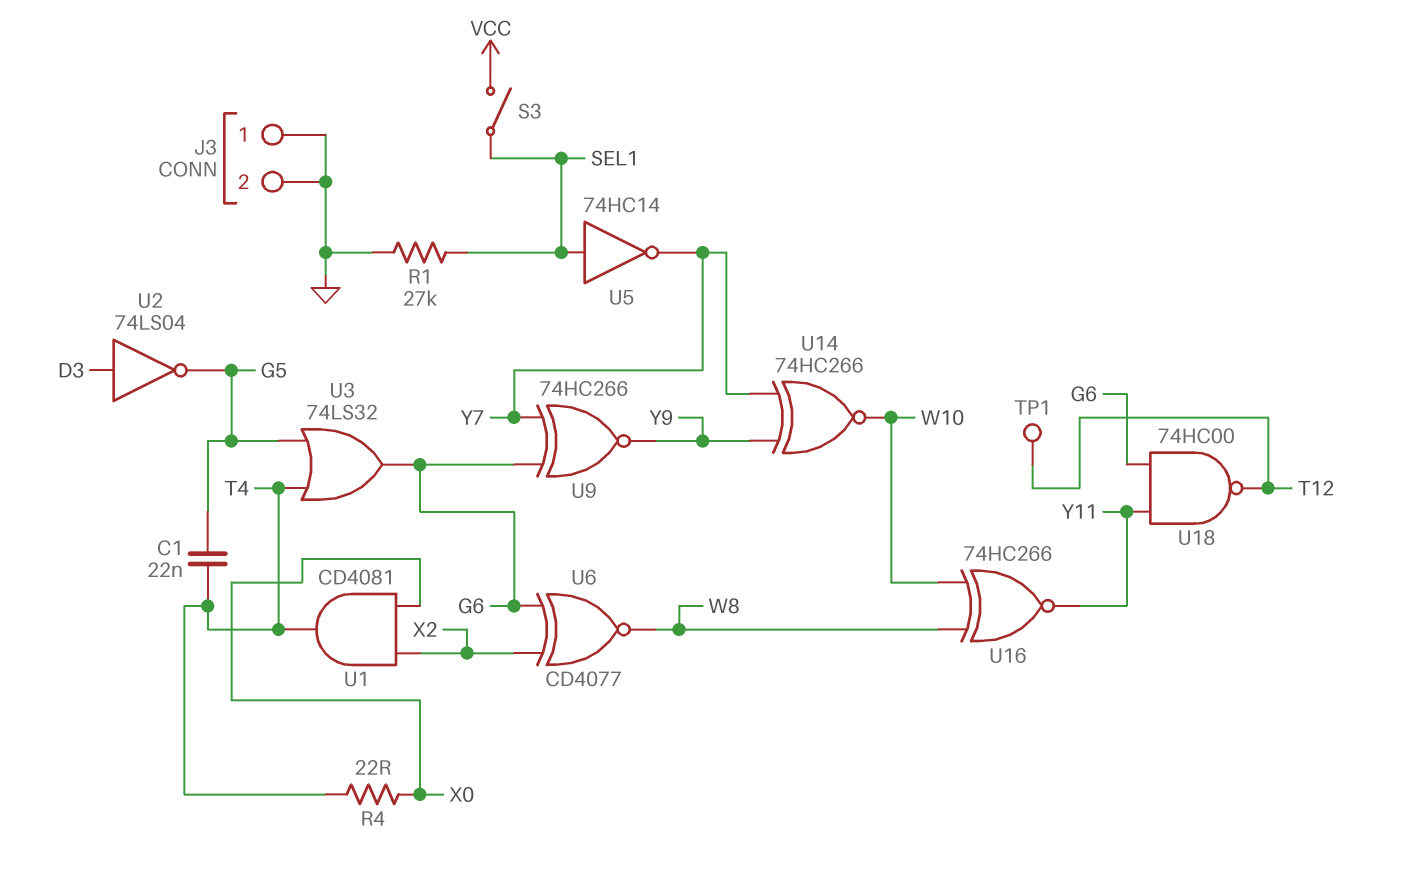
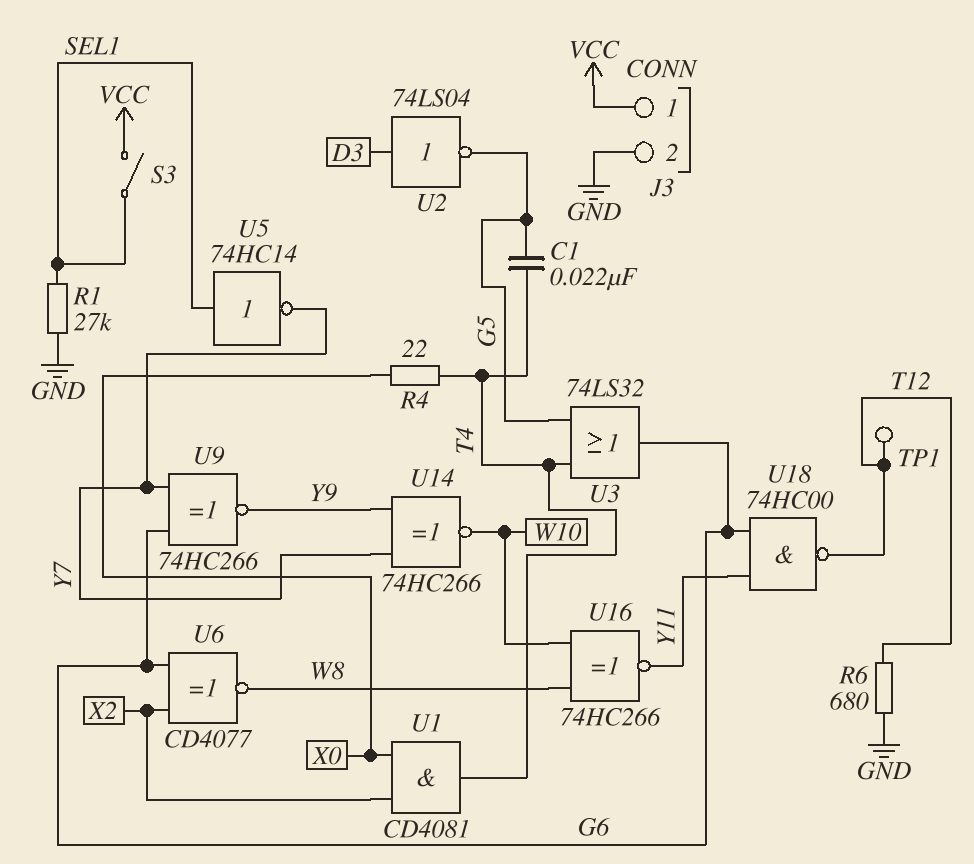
J3 pin 1: GND -> VCC
R6: none -> 680 (GND, T12)

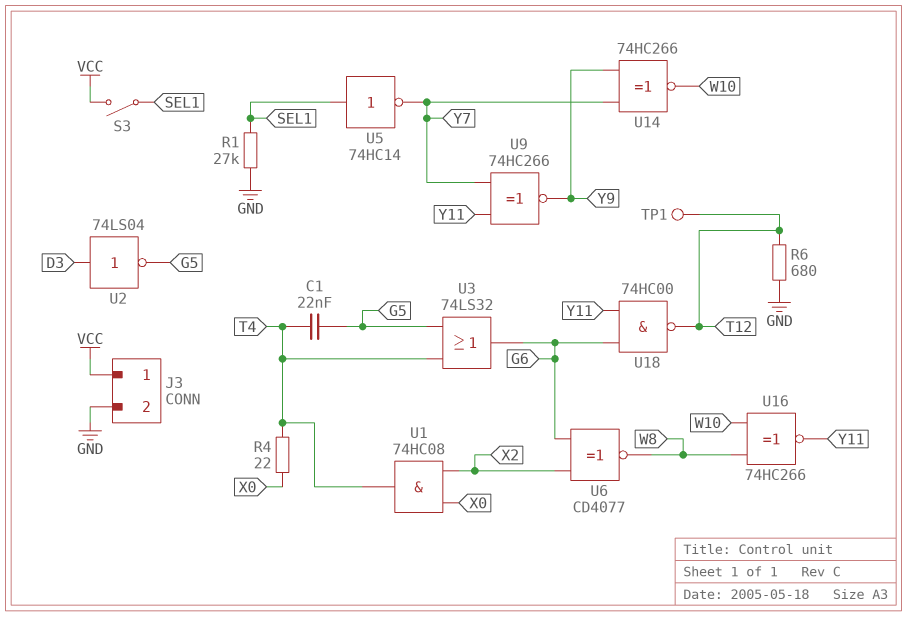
U1: AND CD4081 (in X0, in X2, out T4) -> AND 74HC08 (in X0, in X2, out T4)
U9: XNOR 74HC266 (in G6, in Y7, out Y9) -> XNOR 74HC266 (in Y7, in Y11, out Y9)

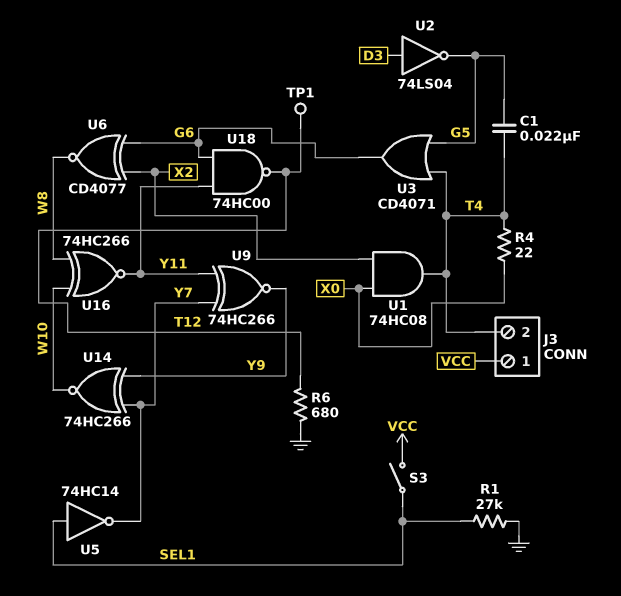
J3 pin 2: GND -> T4
U3: OR 74LS32 (in G5, in T4, out G6) -> OR CD4071 (in G5, in T4, out G6)

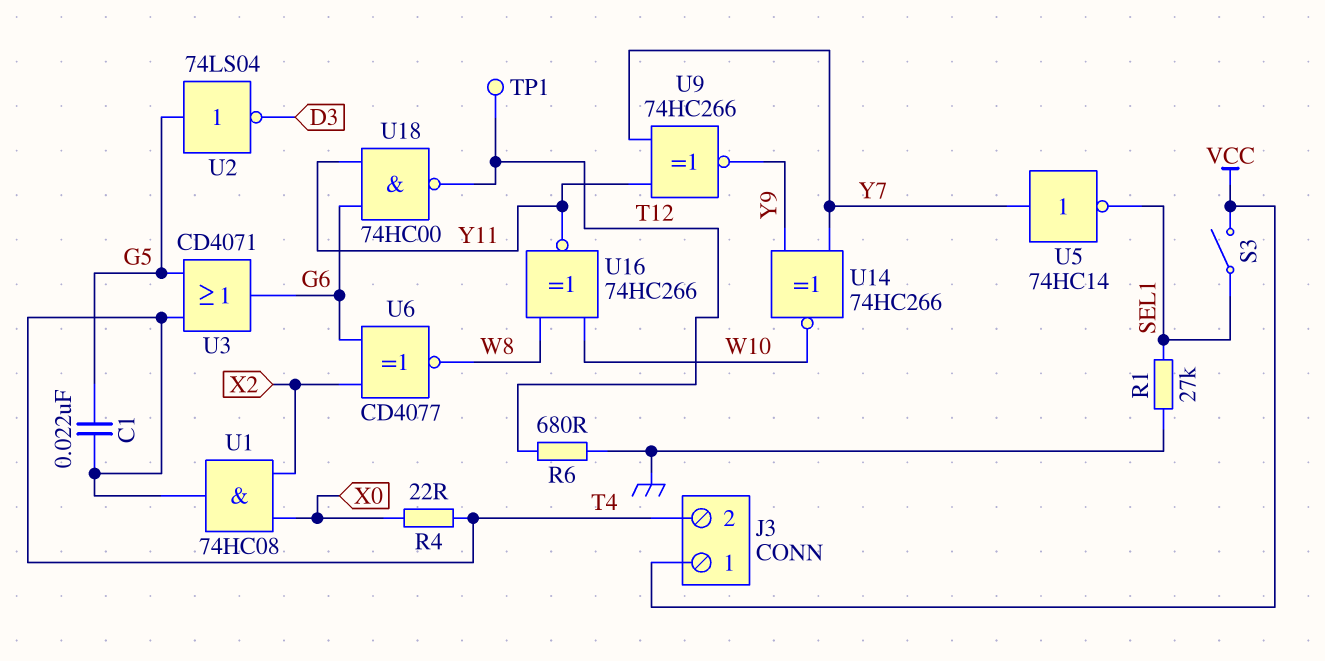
U2: NOT 74LS04 (in D3, out G5) -> NOT 74LS04 (in G5, out D3)
U5: NOT 74HC14 (in SEL1, out Y7) -> NOT 74HC14 (in Y7, out SEL1)

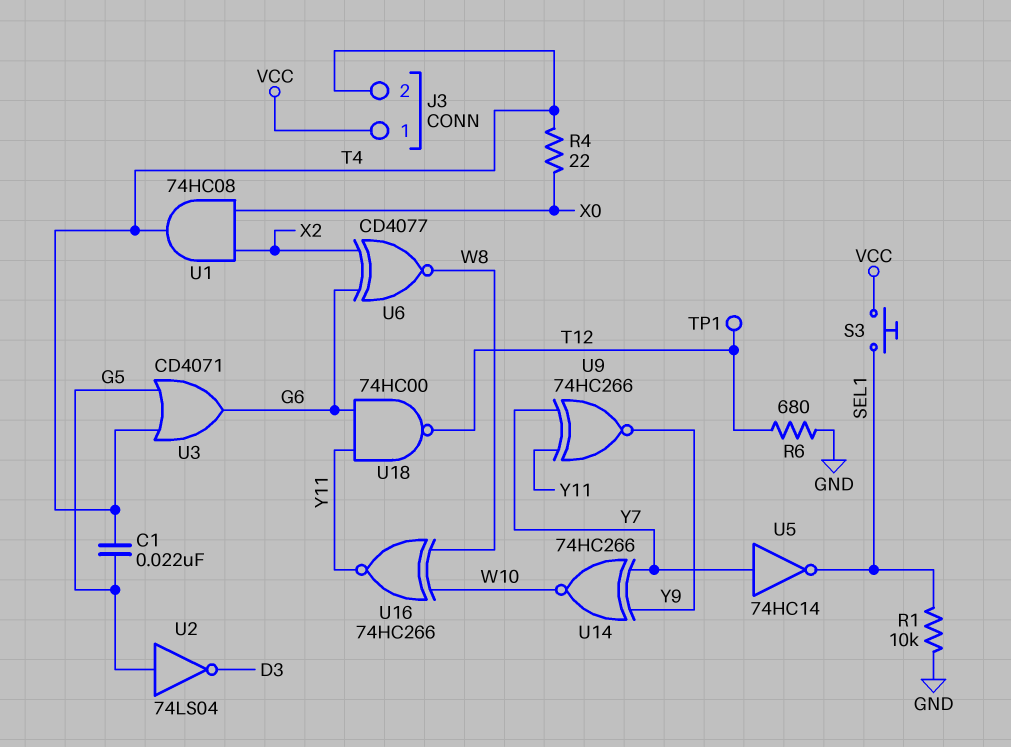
R1: 27k (GND, SEL1) -> 10k (GND, SEL1)
S3: switch (SEL1, VCC) -> button (SEL1, VCC)

